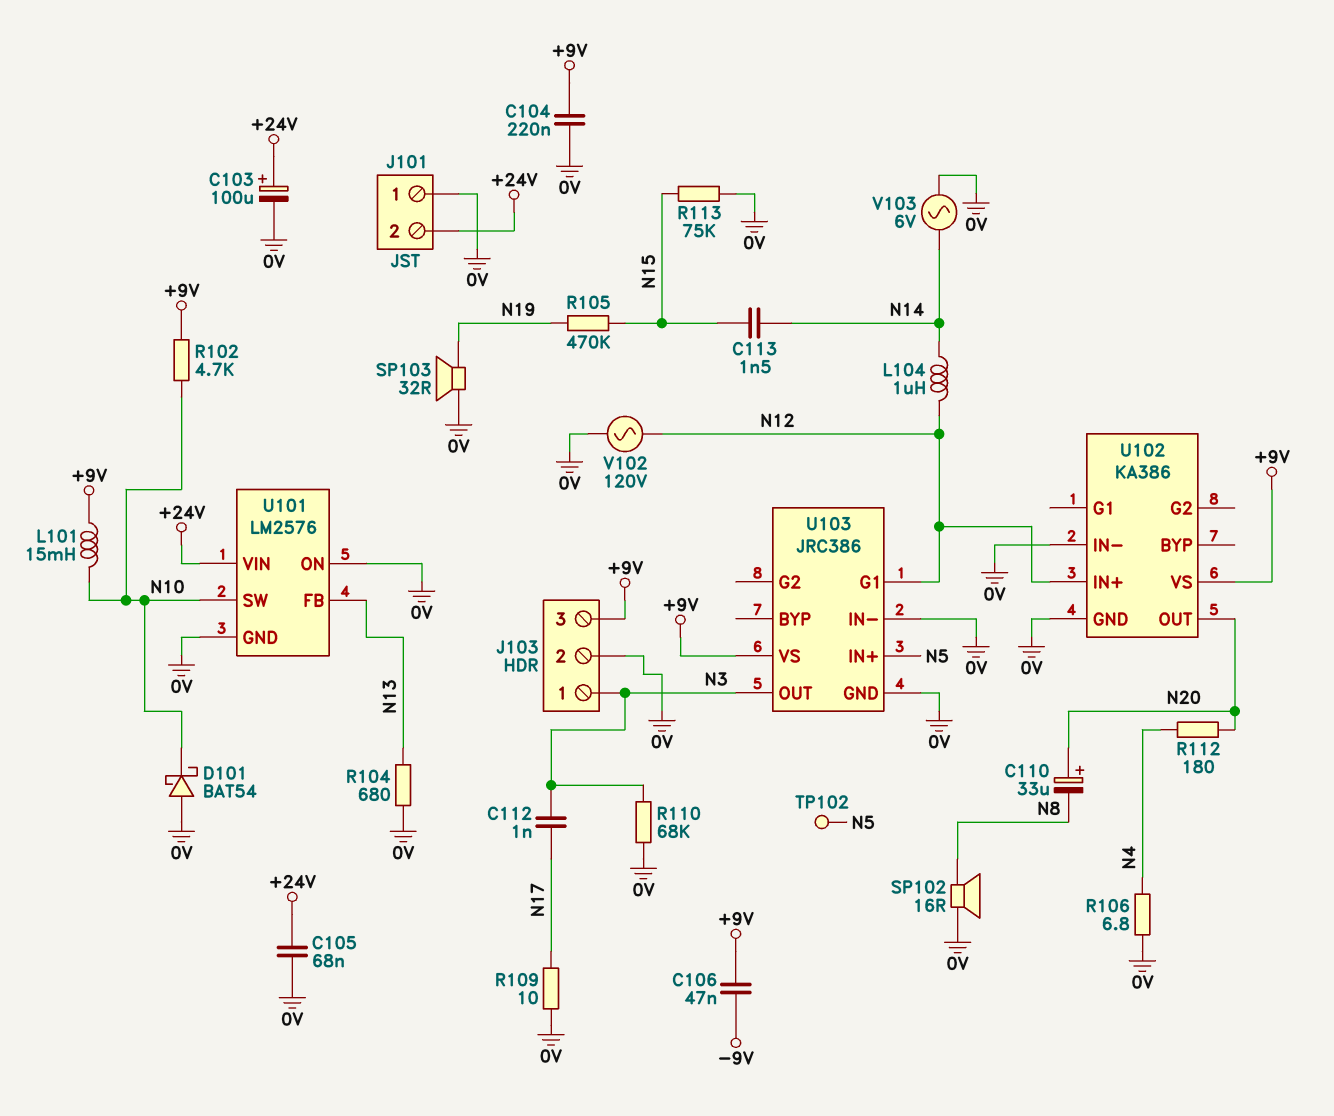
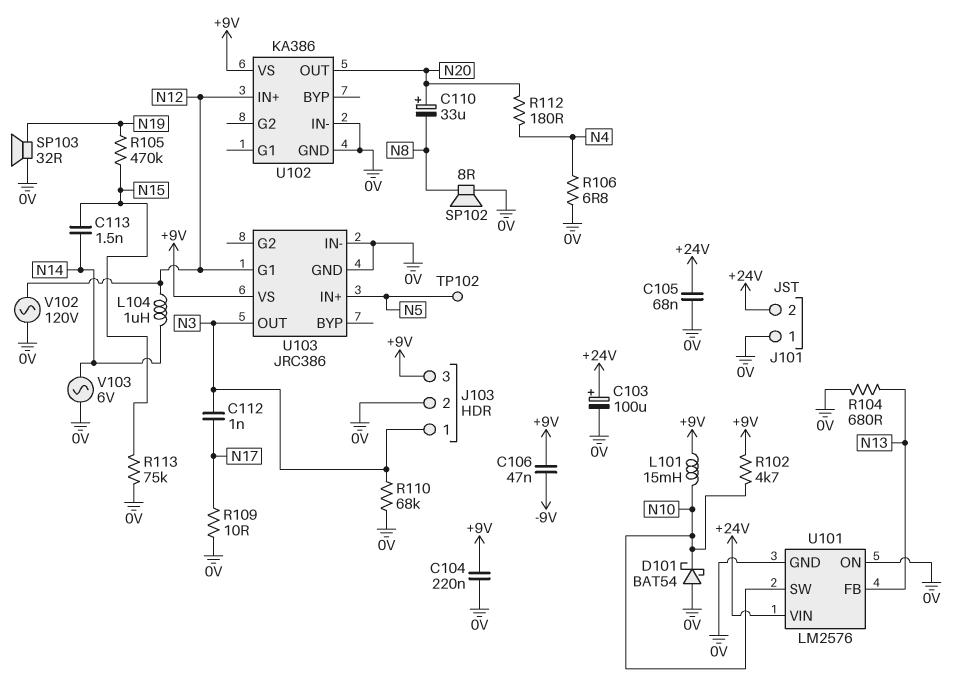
SP102: speaker 16R (0V, N8) -> speaker 8R (0V, N8)

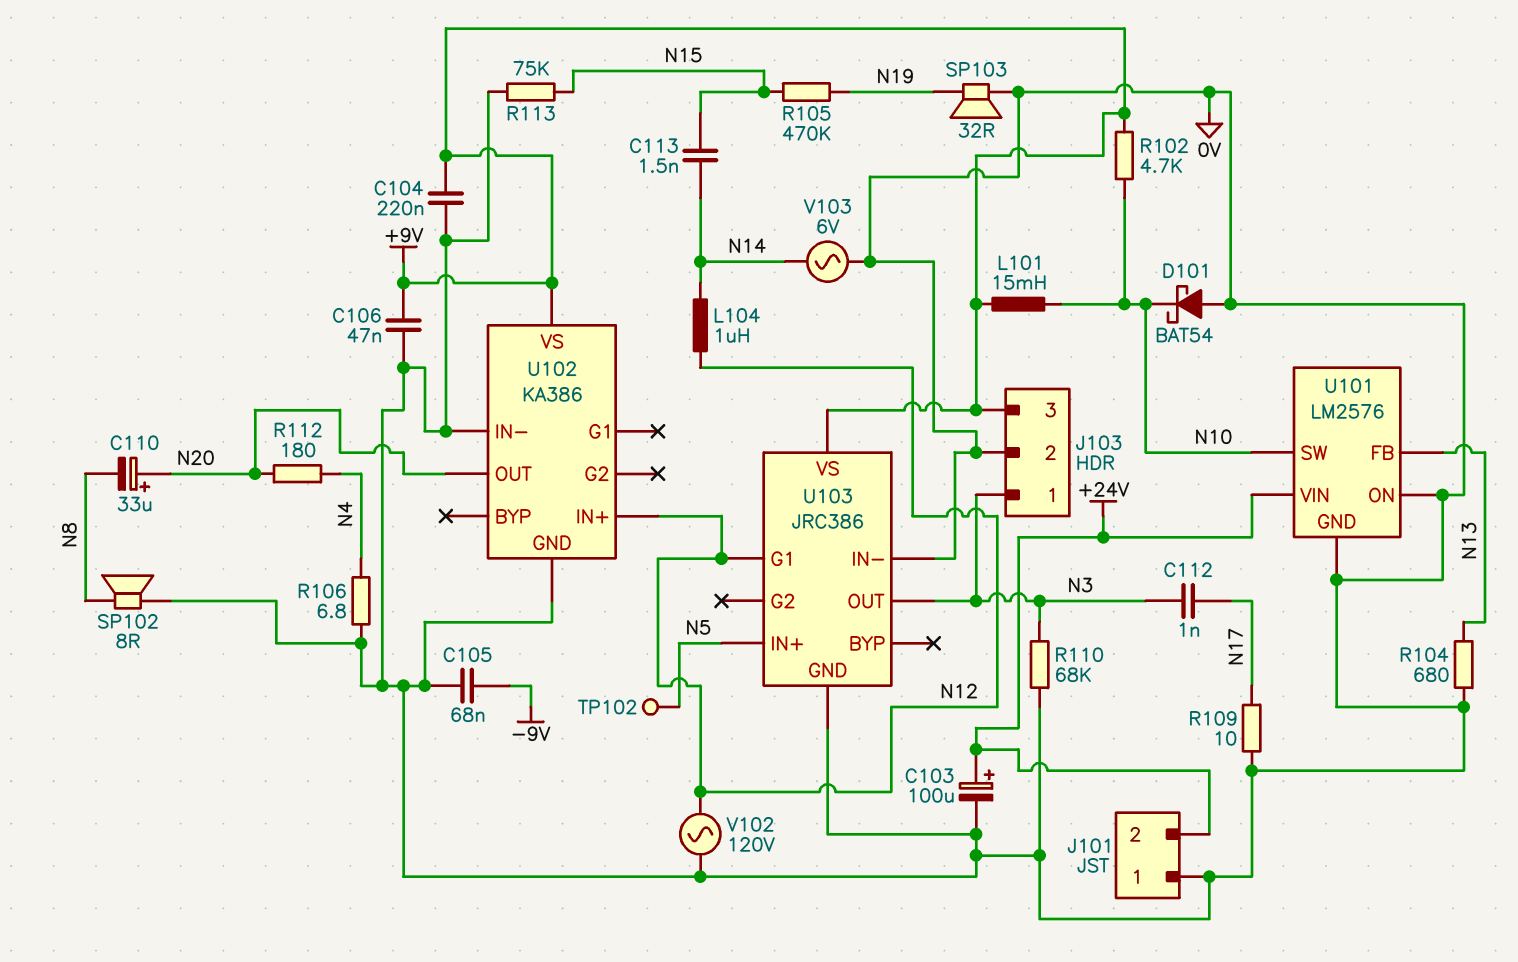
C105: 68nF (+24V, 0V) -> 68nF (-9V, 0V)
C106: 47nF (+9V, -9V) -> 47nF (+9V, 0V)

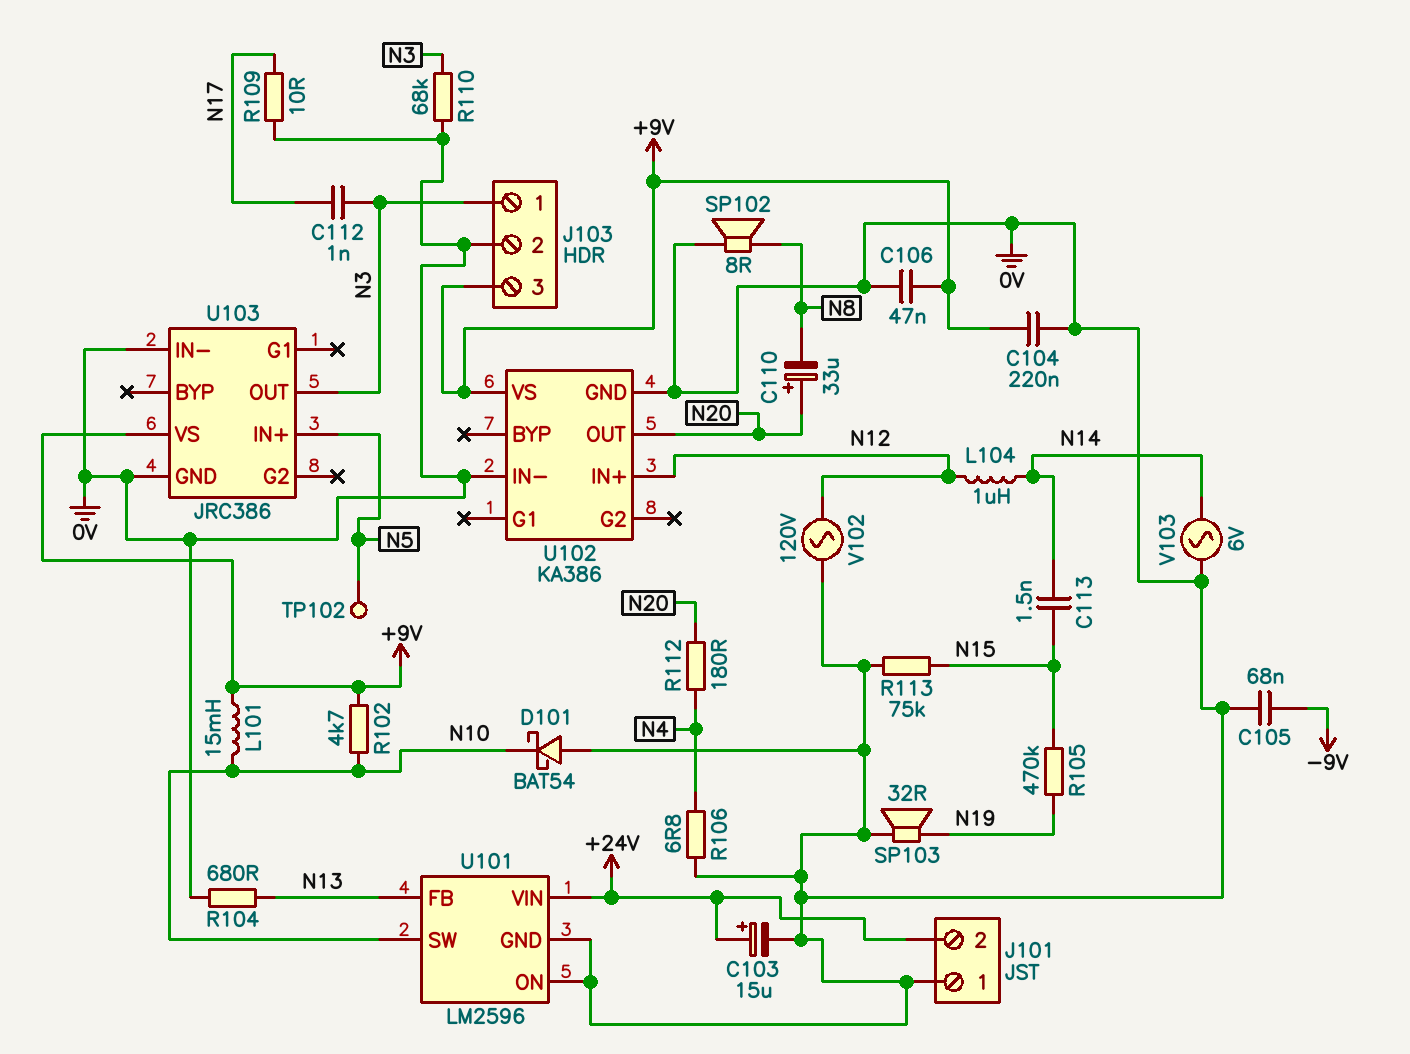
C103: 100uF (plus +24V, minus 0V) -> 15uF (plus +24V, minus 0V)
U101: LM2576 -> LM2596
U103 pin G1: N12 -> none

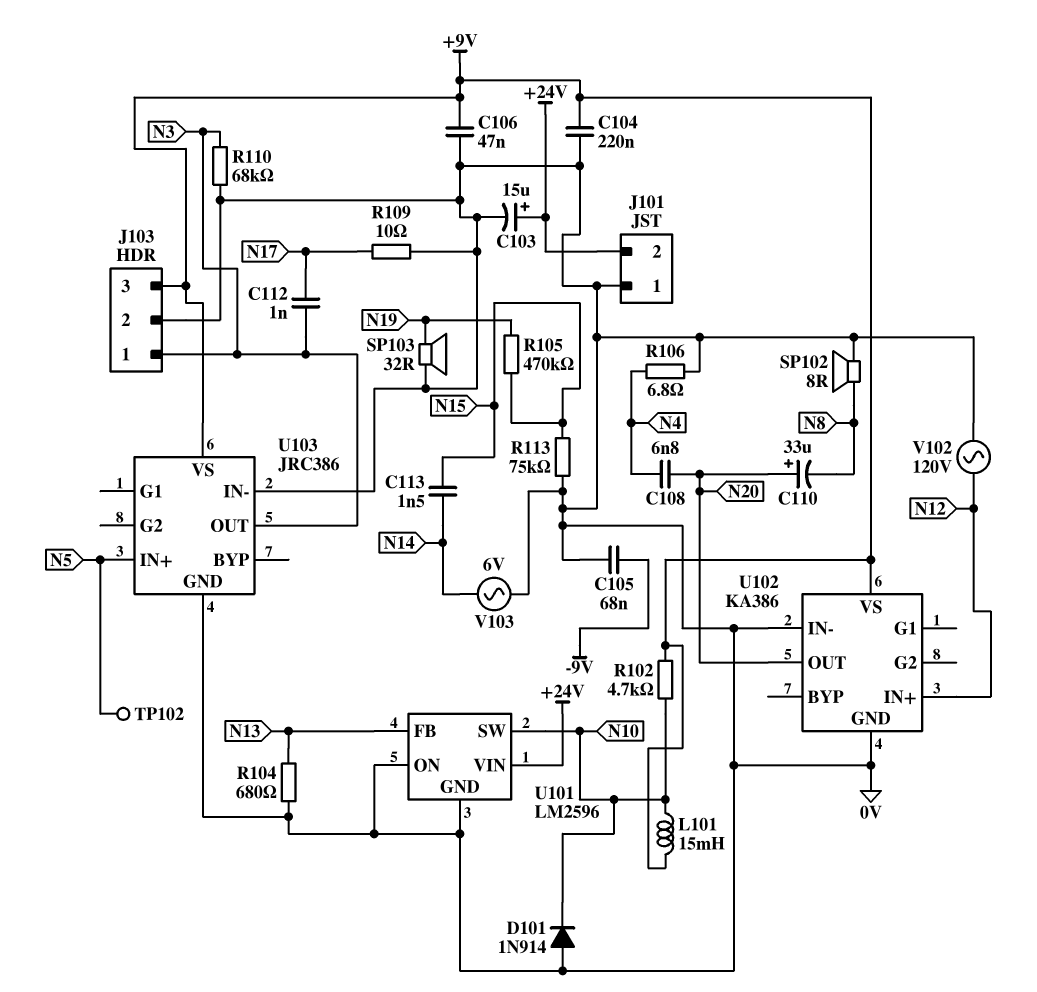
C108: none -> 6.8nF (N4, N20)
D101: schottky BAT54 (A 0V, K N10) -> diode 1N914 (A 0V, K N10)
L104: 1uH (N12, N14) -> none
R112: 180 (N4, N20) -> none

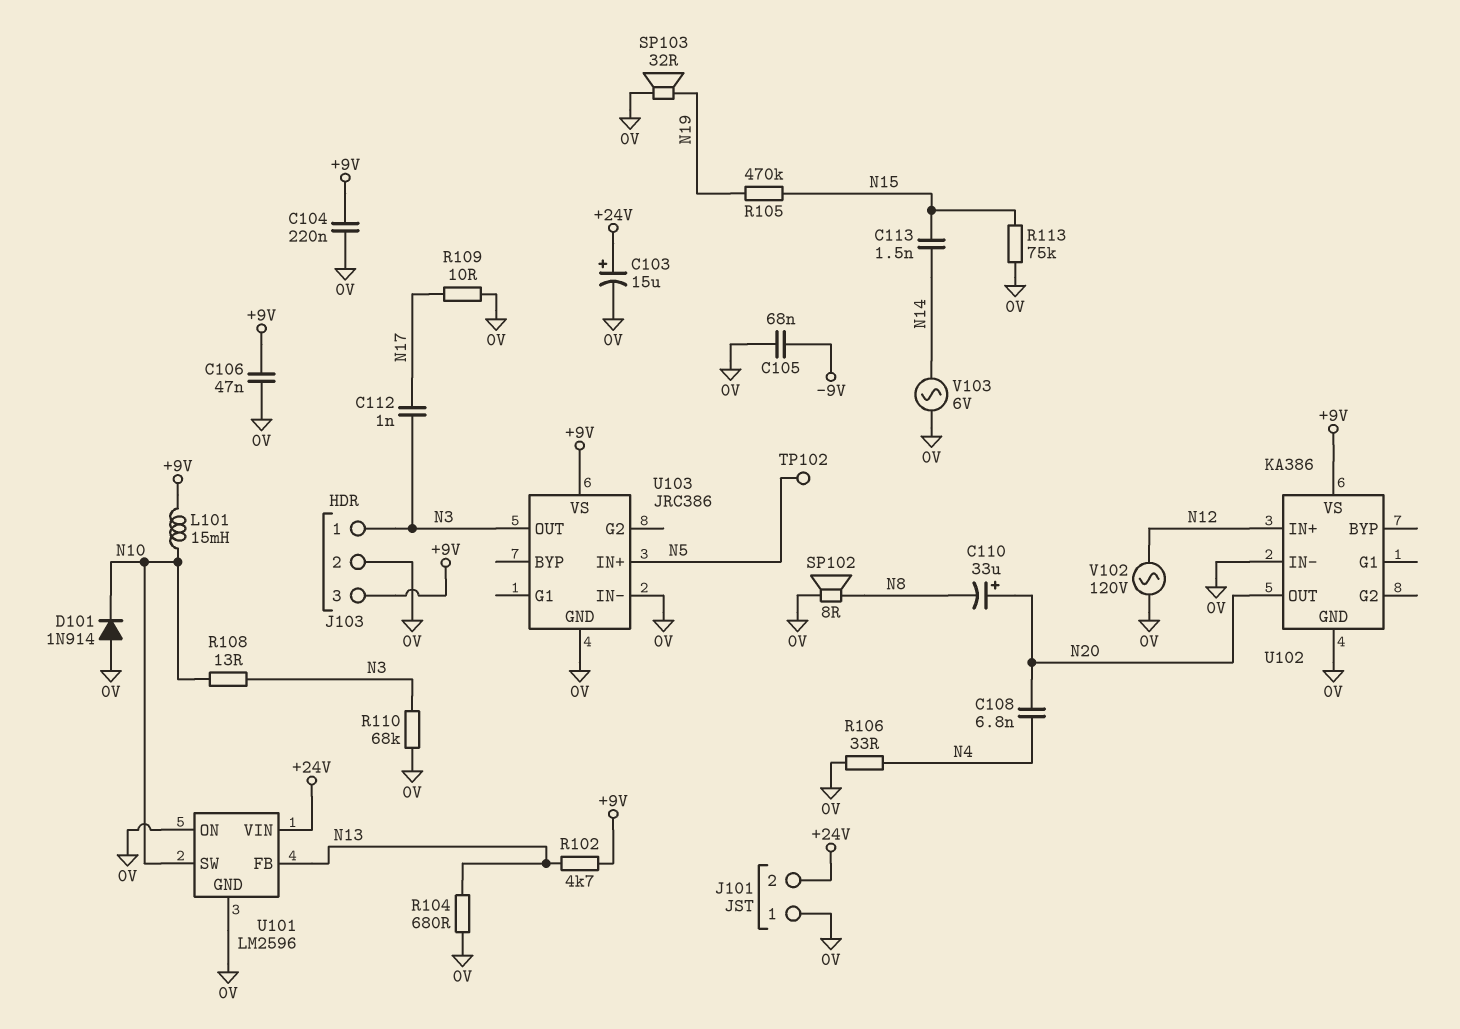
R102: 4.7k (+9V, N10) -> 4.7k (+9V, N13)
R106: 6.8 (0V, N4) -> 33 (0V, N4)
R108: none -> 13 (N3, N10)

